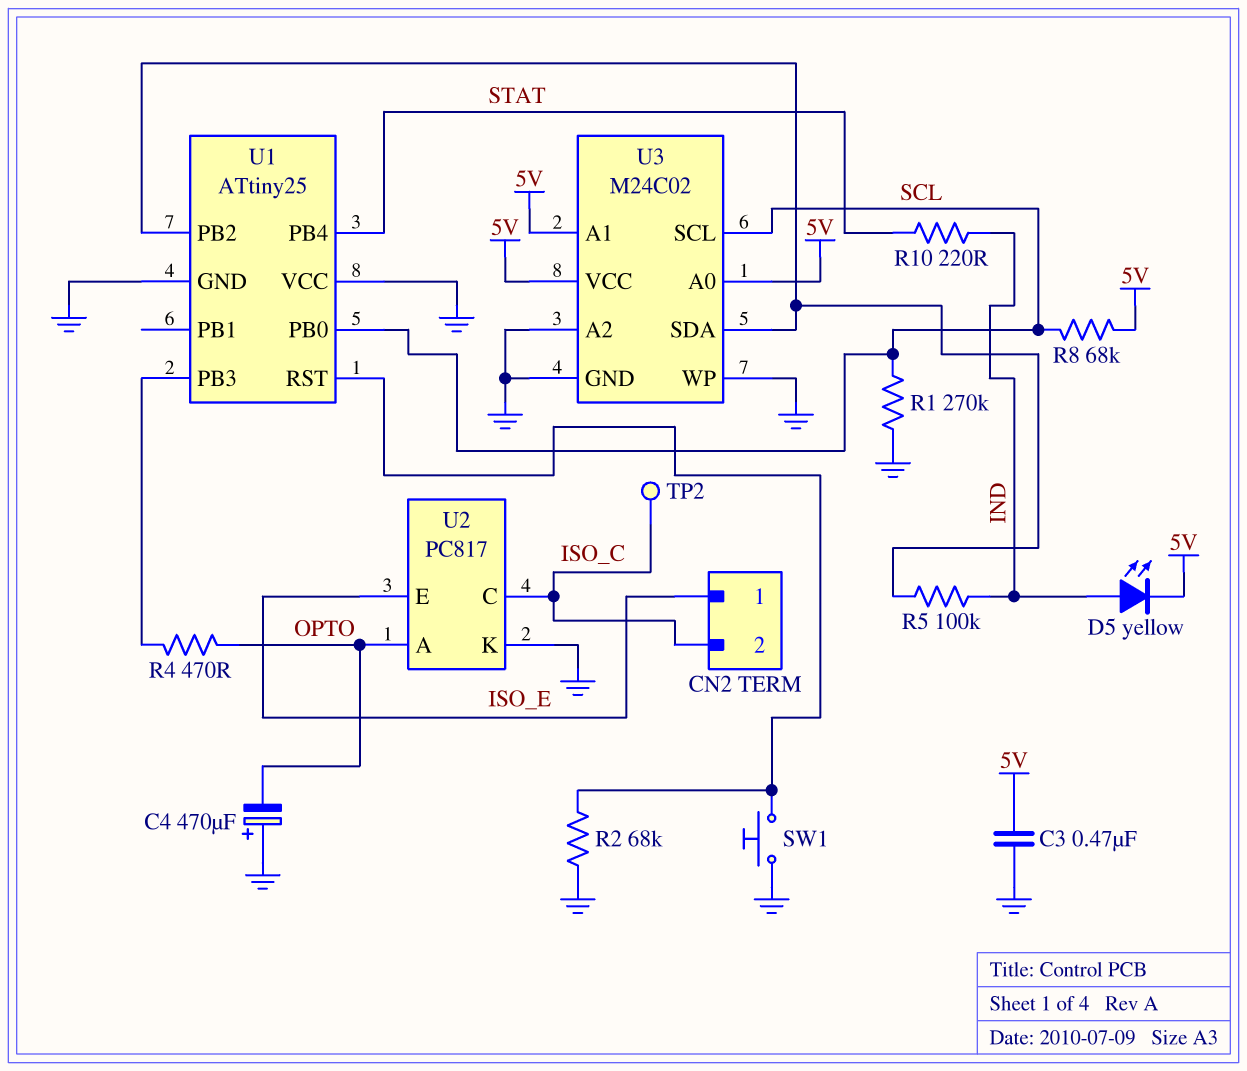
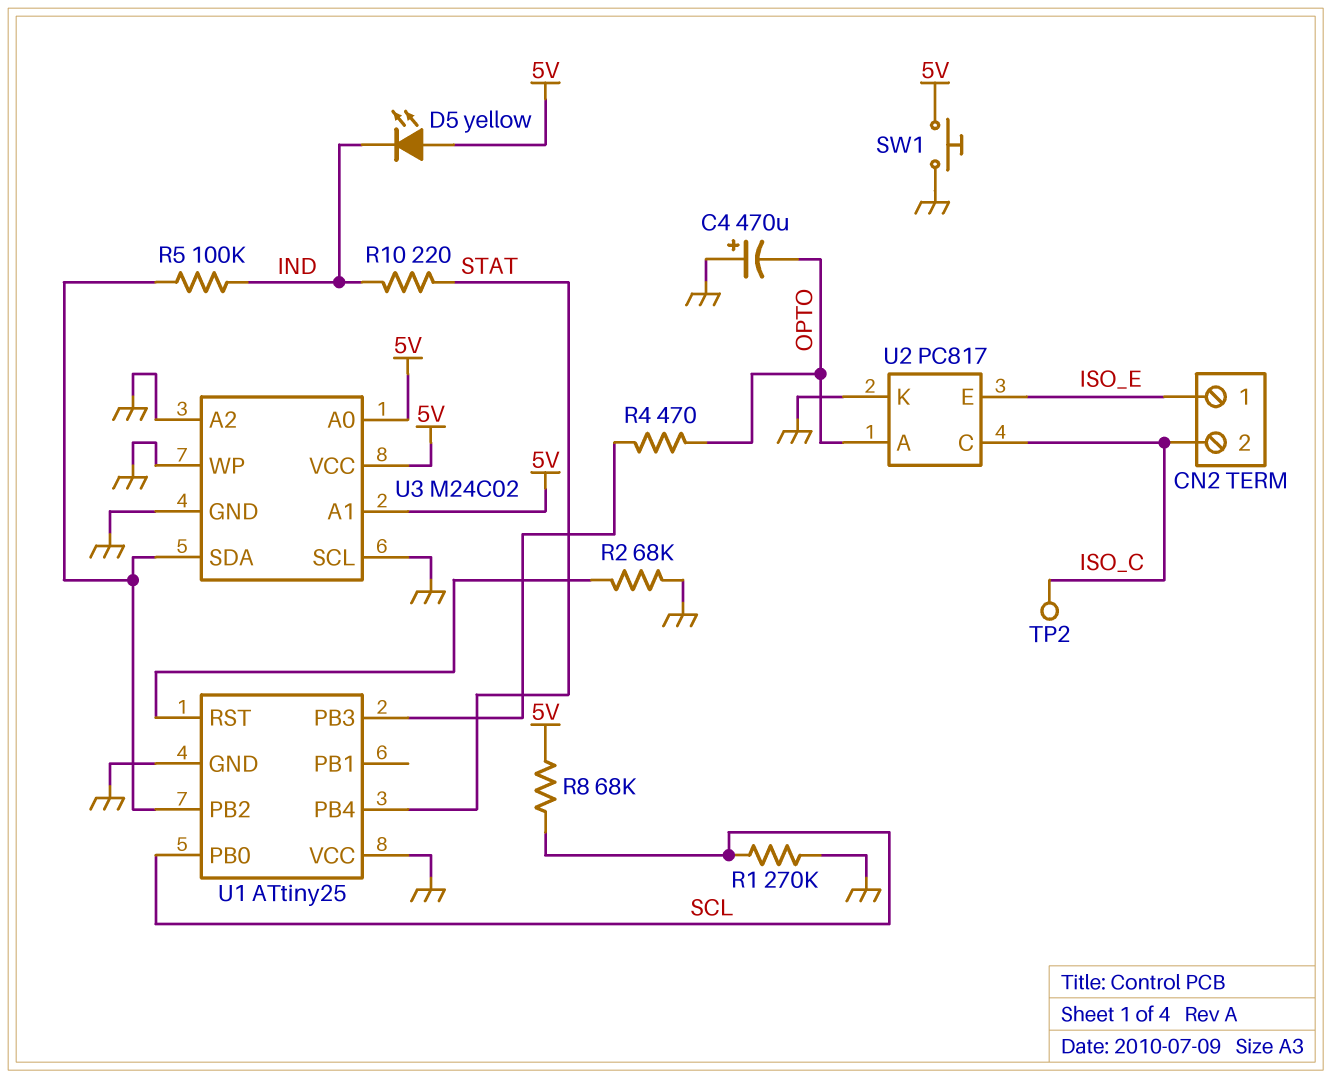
C3: 470nF (5V, GND) -> none
D5: LED yellow (A IND, K 5V) -> LED yellow (A 5V, K IND)
SW1: button (GND, U1/RST) -> button (5V, GND)
U3 pin SCL: SCL -> GND

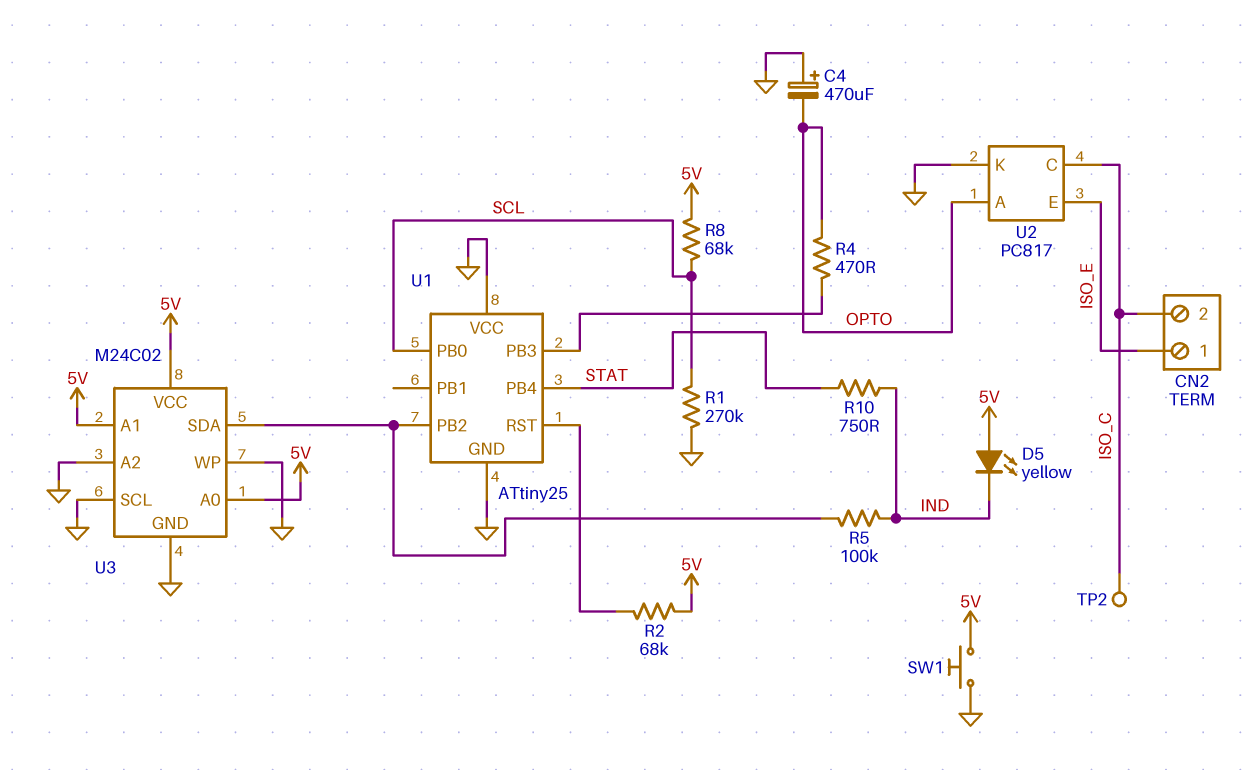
R2: 68k (GND, U1/RST) -> 68k (5V, U1/RST)
R10: 220 (IND, STAT) -> 750 (IND, STAT)

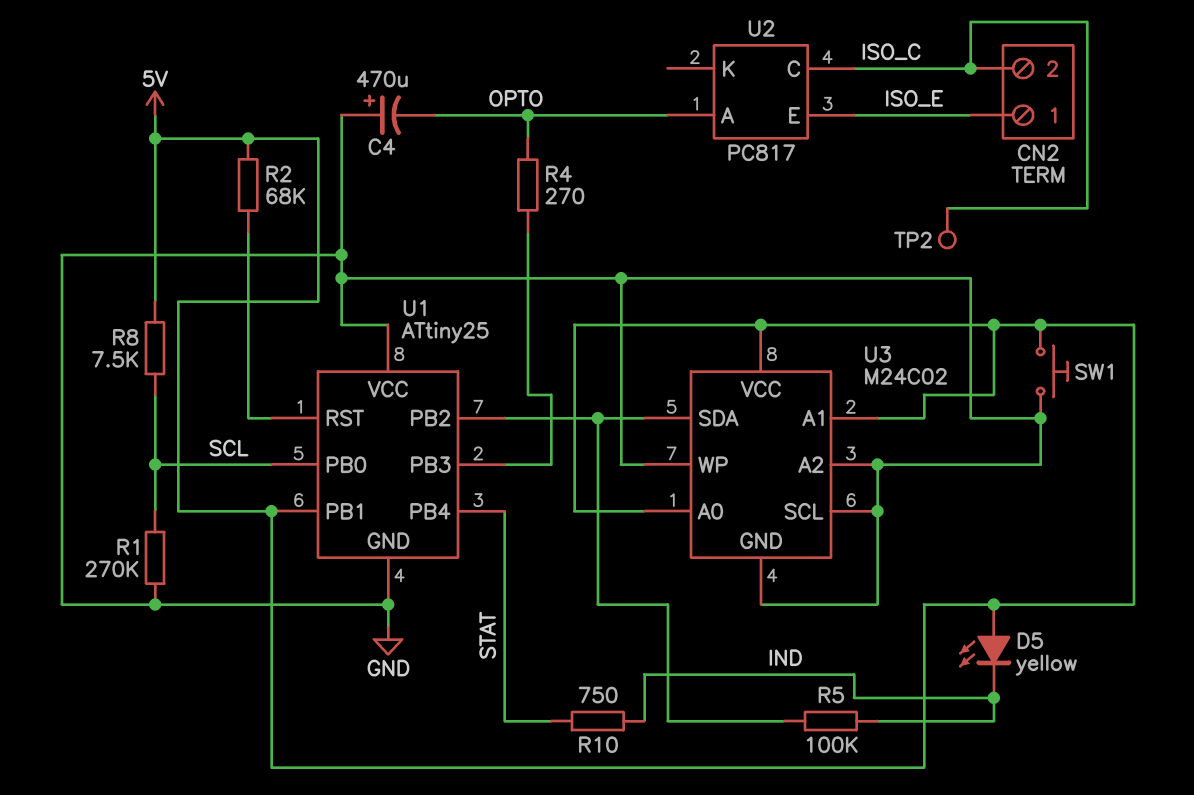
R4: 470 (OPTO, U1/PB3) -> 270 (OPTO, U1/PB3)
R8: 68k (5V, SCL) -> 7.5k (5V, SCL)
U1 pin PB1: none -> 5V
U2 pin K: GND -> none

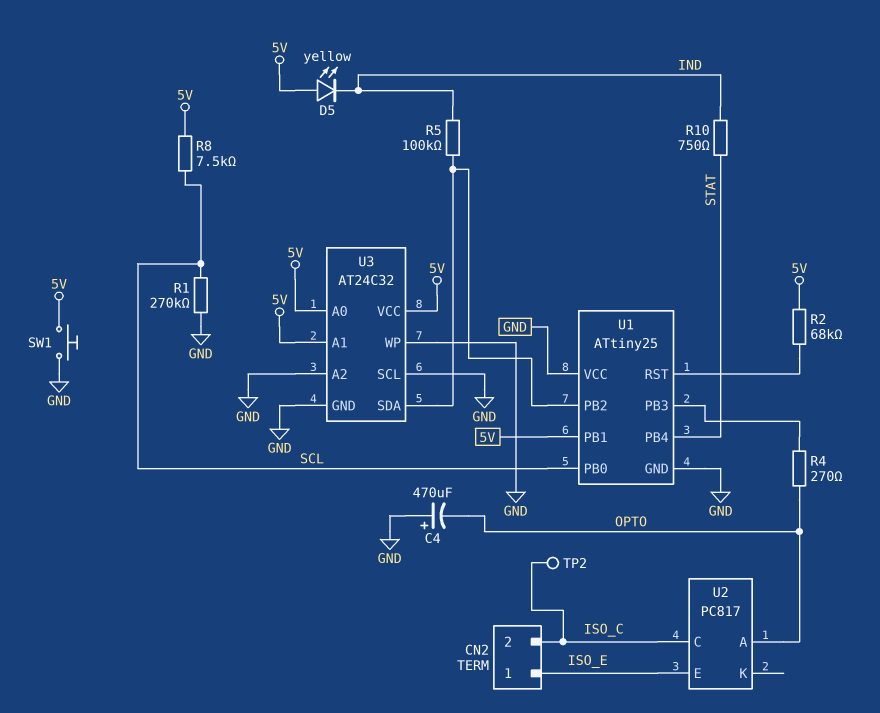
U3: M24C02 -> AT24C32

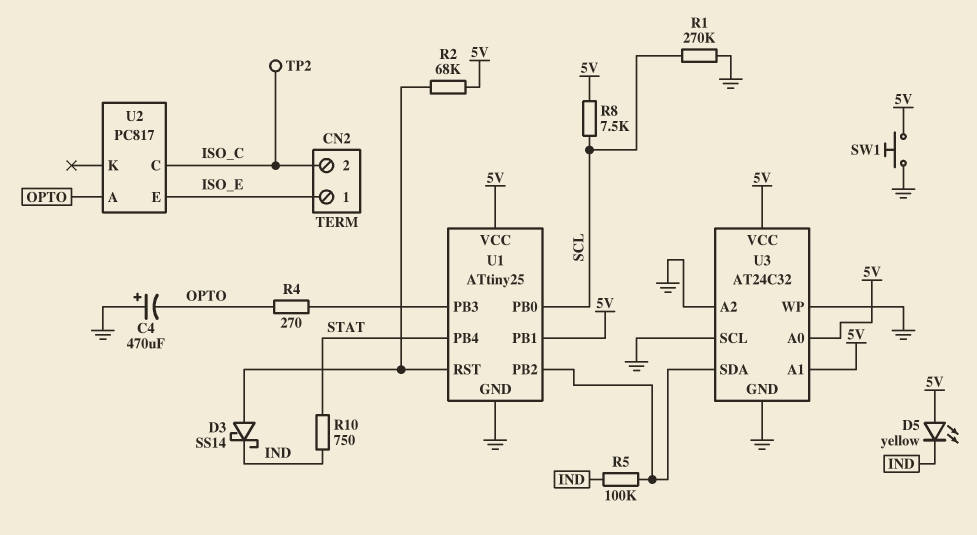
D3: none -> schottky SS14 (A U1/RST, K IND)
U1 pin VCC: GND -> 5V

